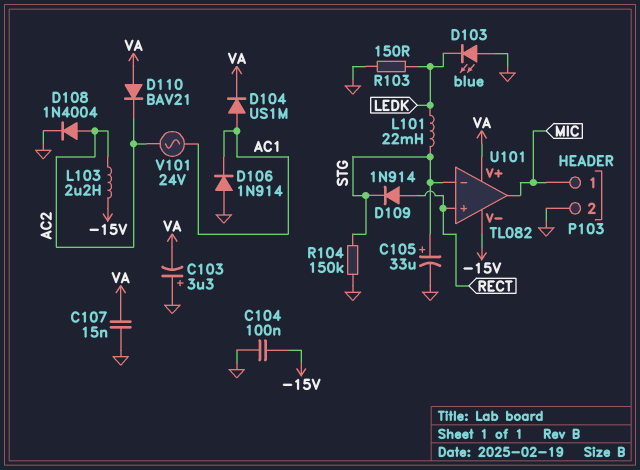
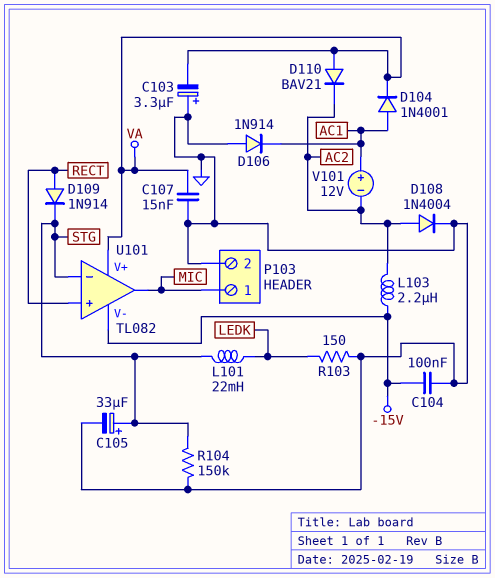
D103: LED blue (A GND, K LEDK) -> none
D104: diode US1M (A AC1, K VA) -> diode 1N4001 (A AC1, K VA)
V101: AC 24V (AC1, AC2) -> 12V (plus AC1, minus AC2)

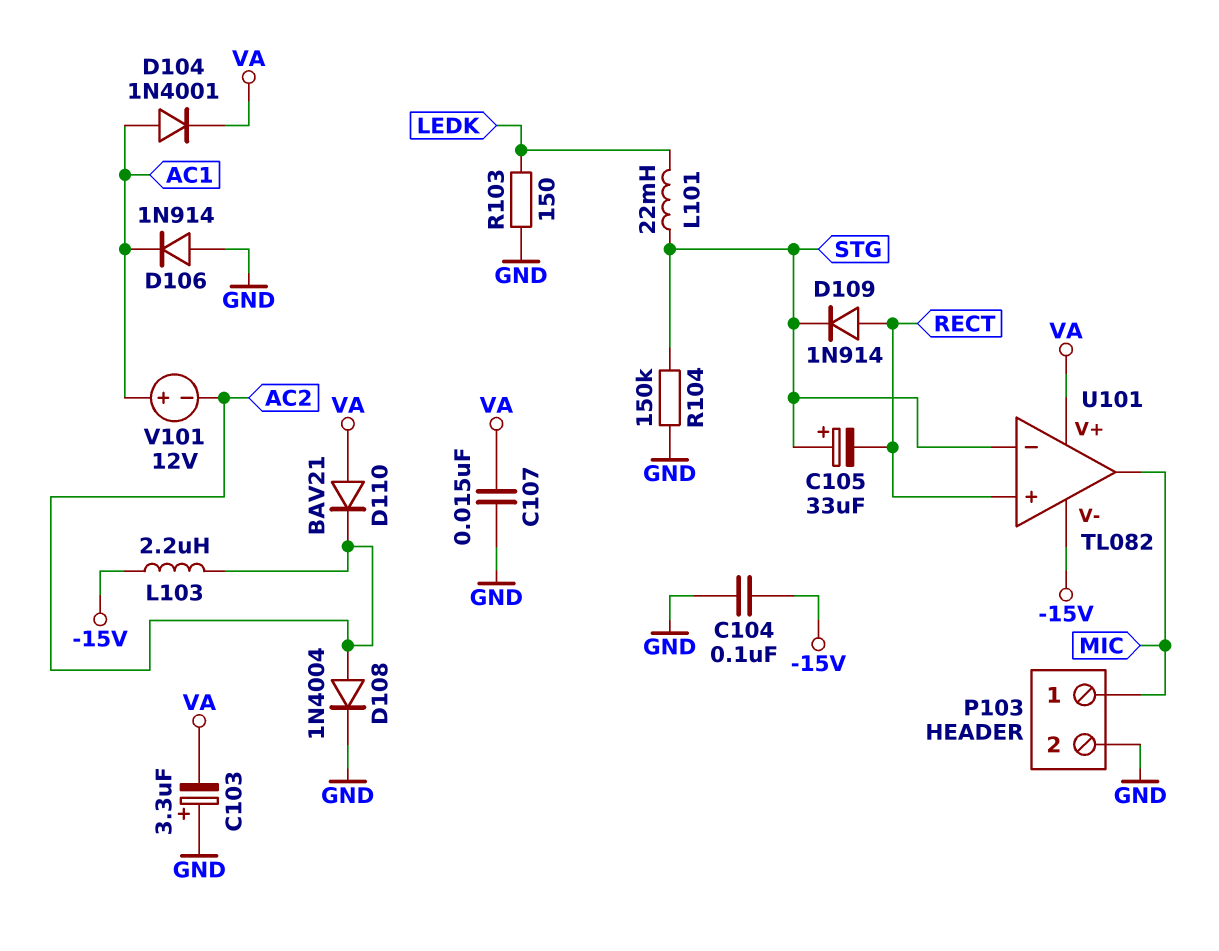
C105: 33uF (plus STG, minus GND) -> 33uF (plus STG, minus RECT)

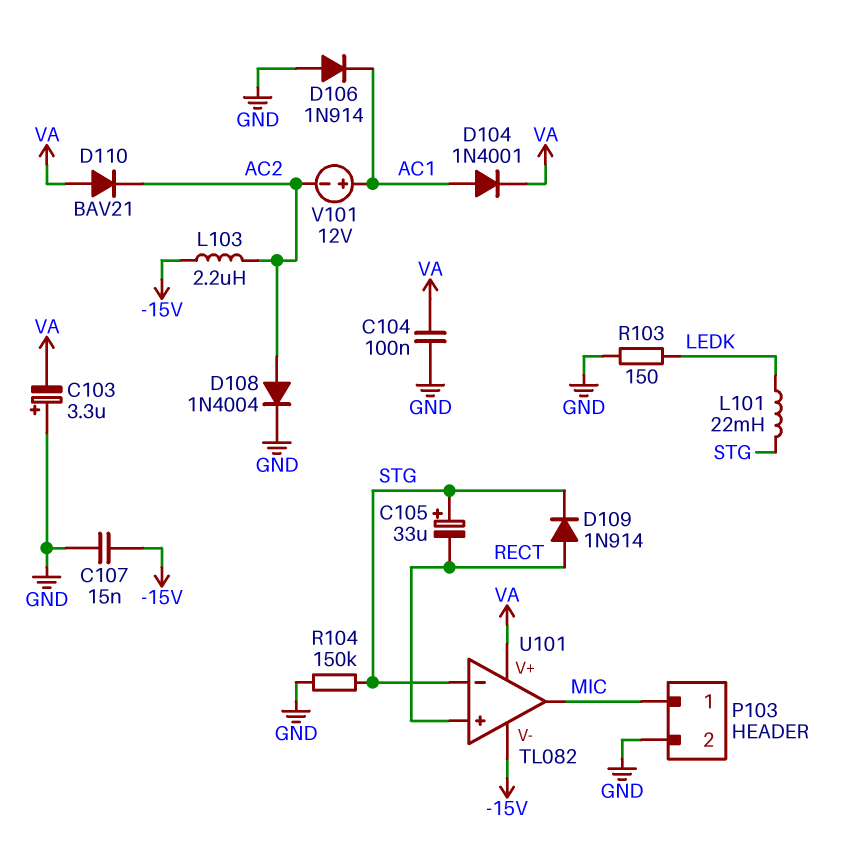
C104: 100nF (-15V, GND) -> 100nF (GND, VA)
C107: 15nF (GND, VA) -> 15nF (-15V, GND)

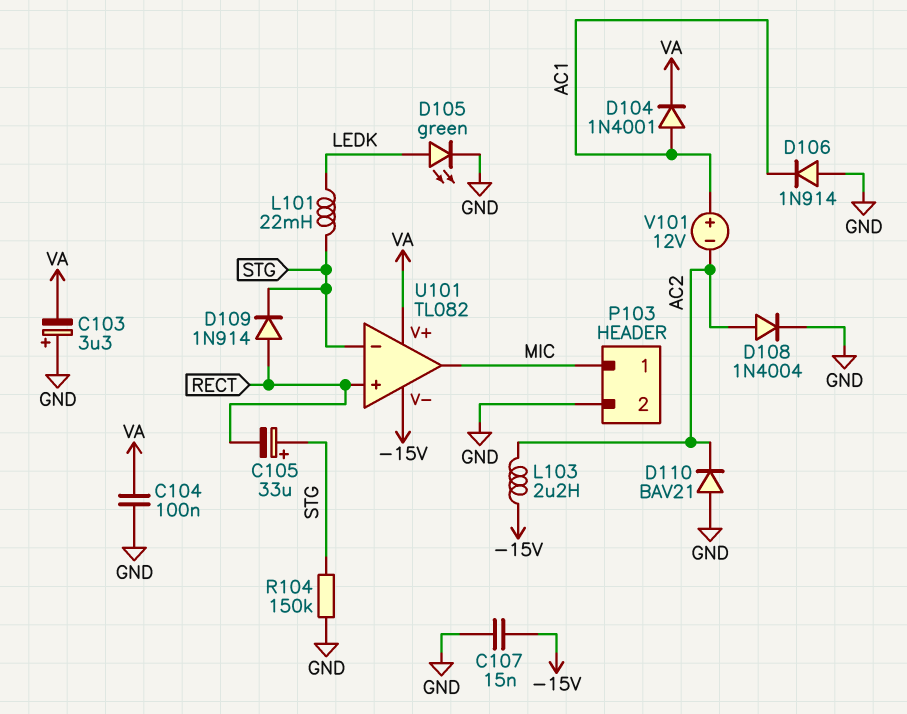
D105: none -> LED green (A LEDK, K GND)
D110: diode BAV21 (A VA, K AC2) -> diode BAV21 (A GND, K AC2)
R103: 150 (GND, LEDK) -> none

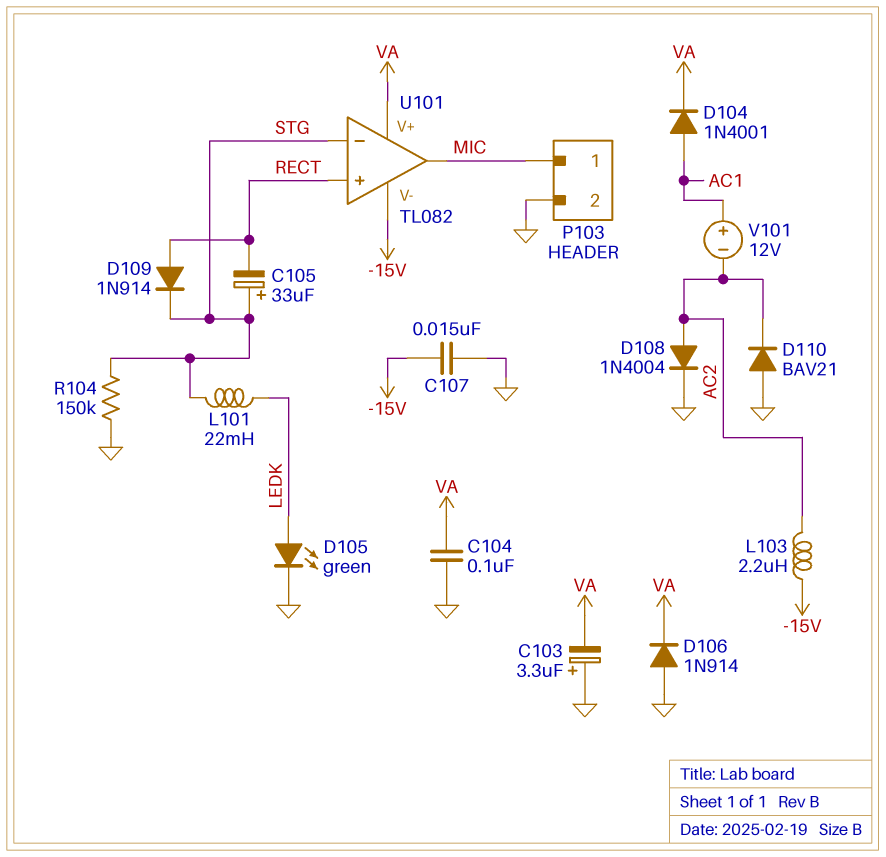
D106: diode 1N914 (A GND, K AC1) -> diode 1N914 (A GND, K VA)

